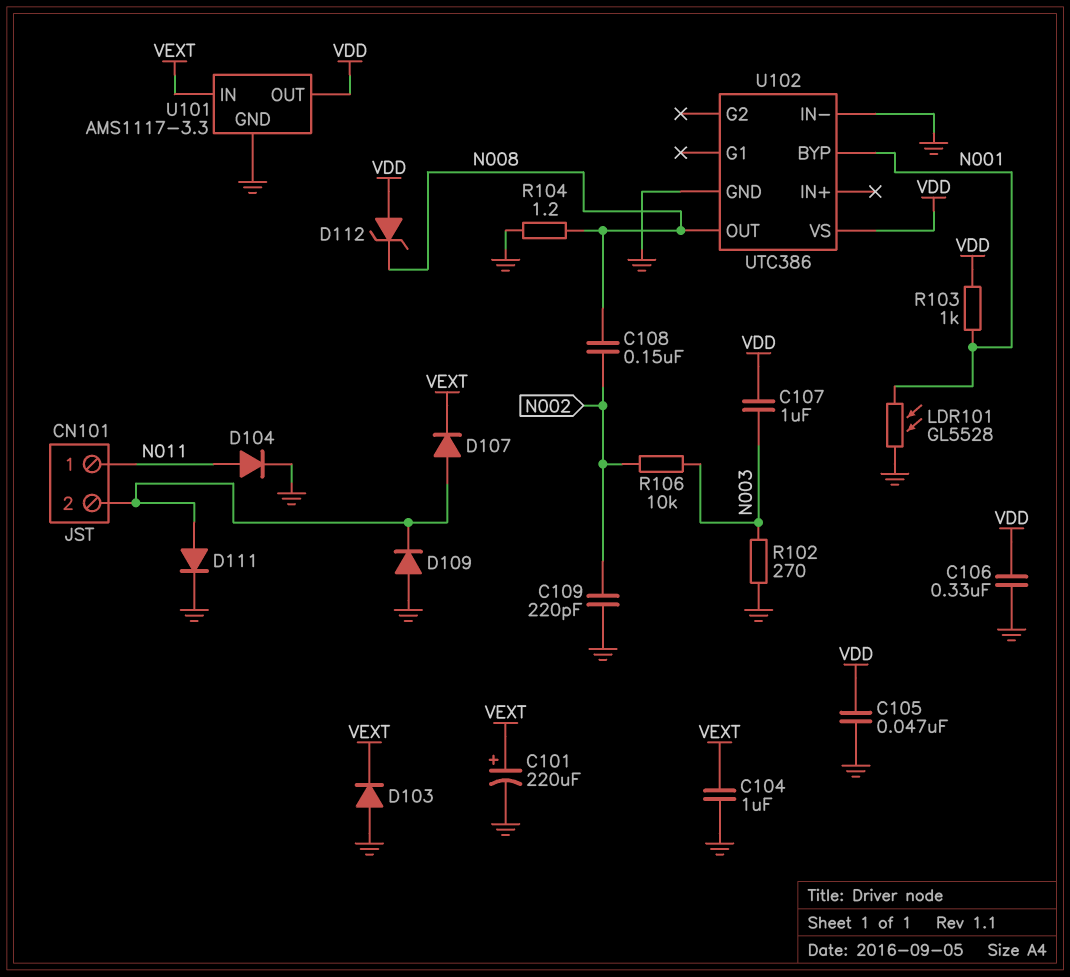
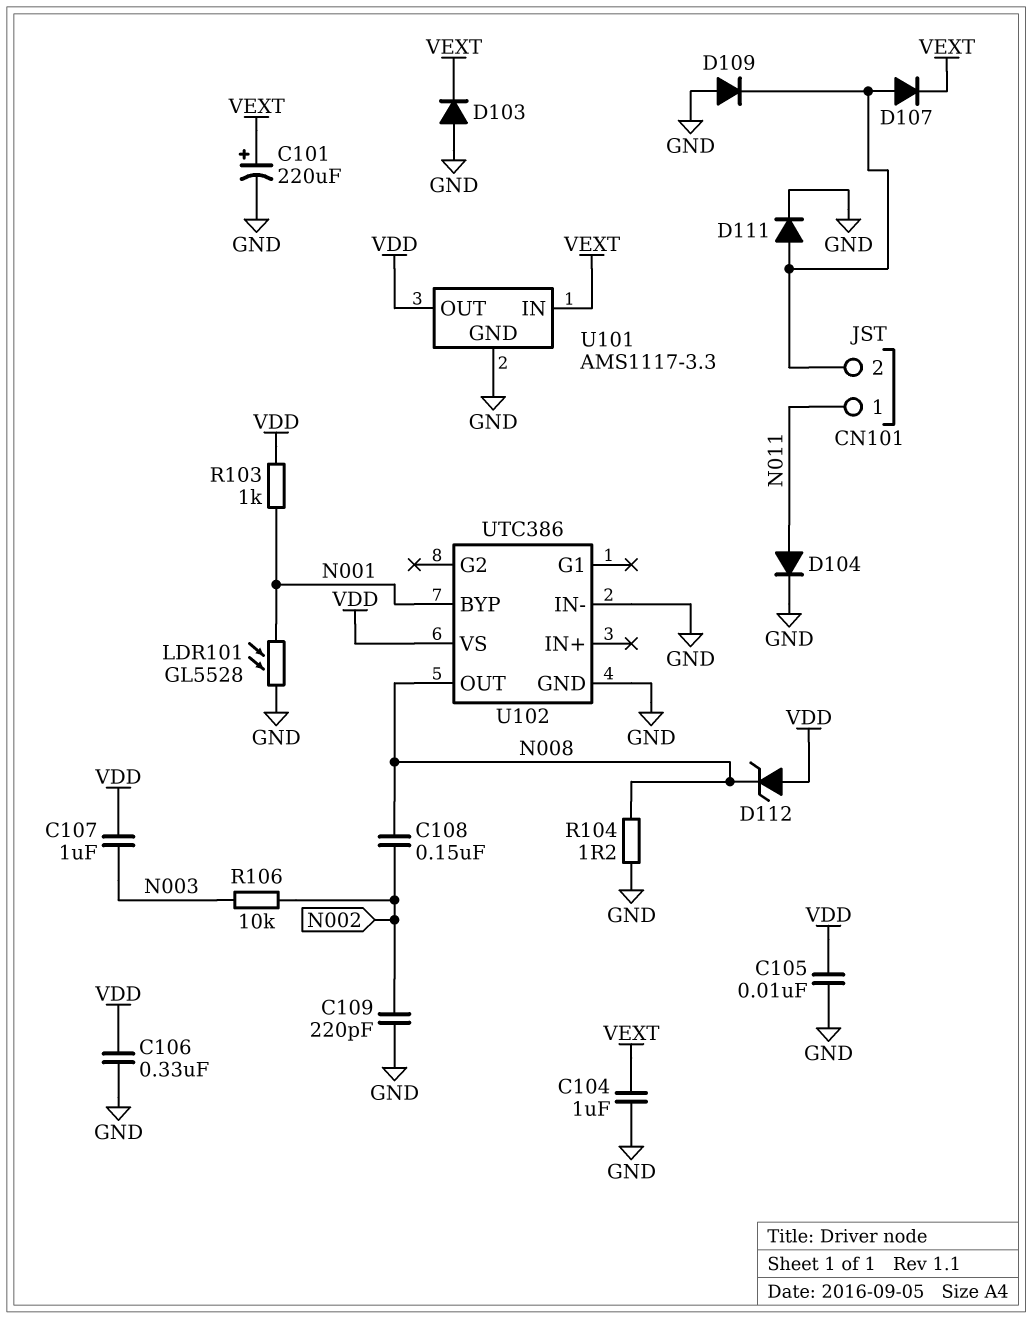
C105: 47nF (GND, VDD) -> 10nF (GND, VDD)
R102: 270 (GND, N003) -> none

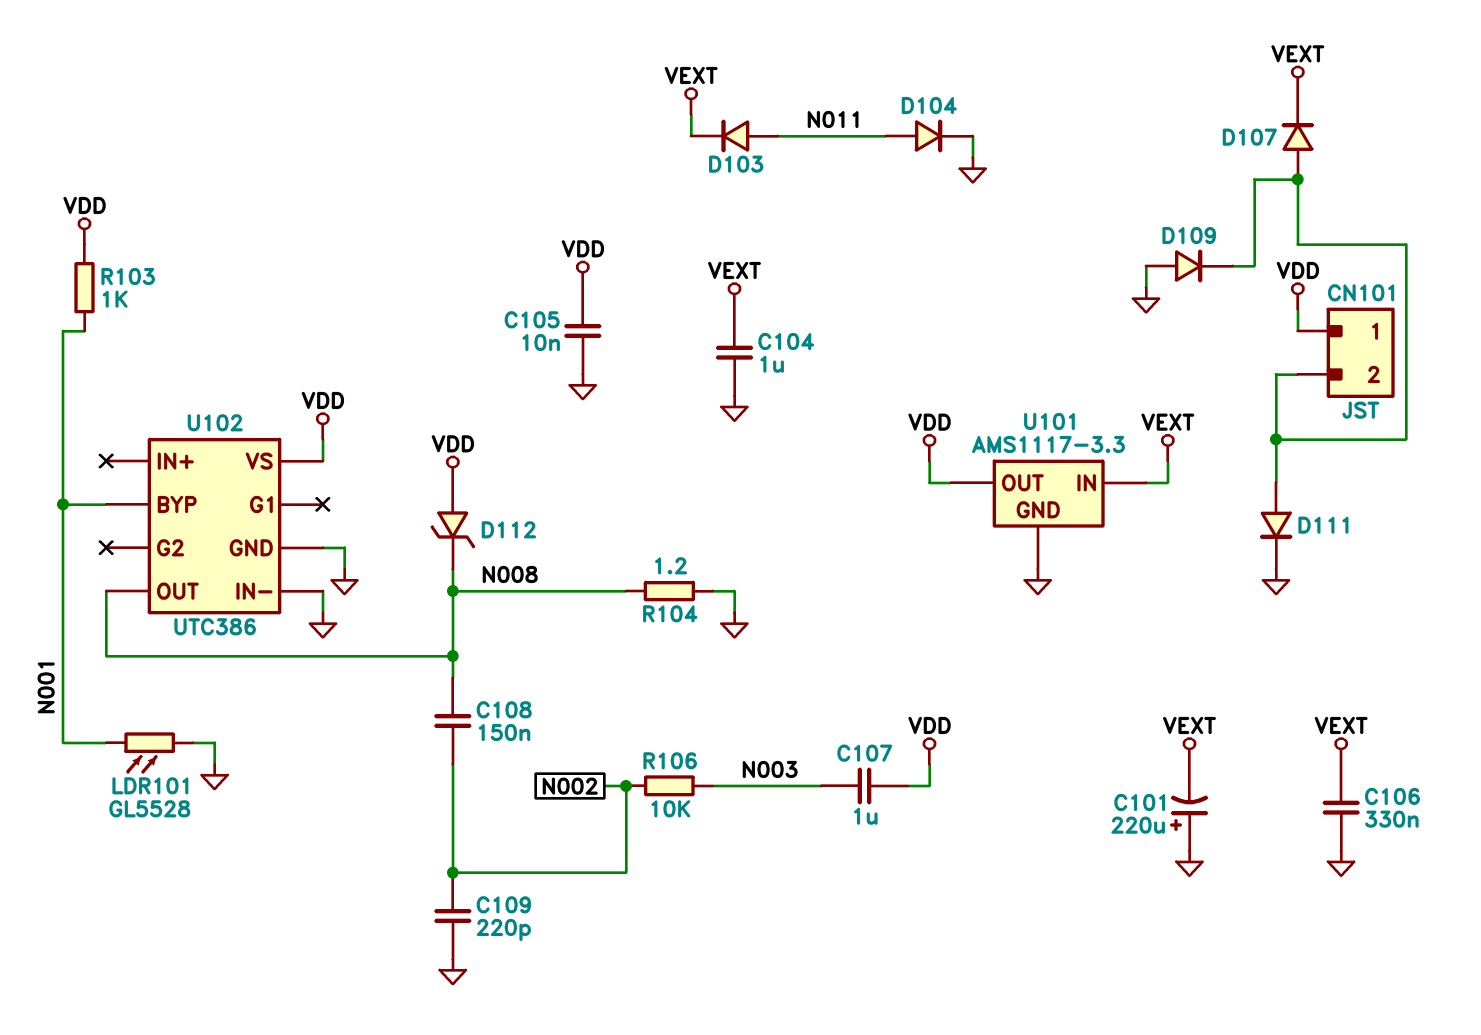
C101: 220uF (plus VEXT, minus GND) -> 220uF (plus GND, minus VEXT)
C106: 330nF (GND, VDD) -> 330nF (GND, VEXT)
CN101 pin 1: N011 -> VDD
D103: diode (A GND, K VEXT) -> diode (A N011, K VEXT)

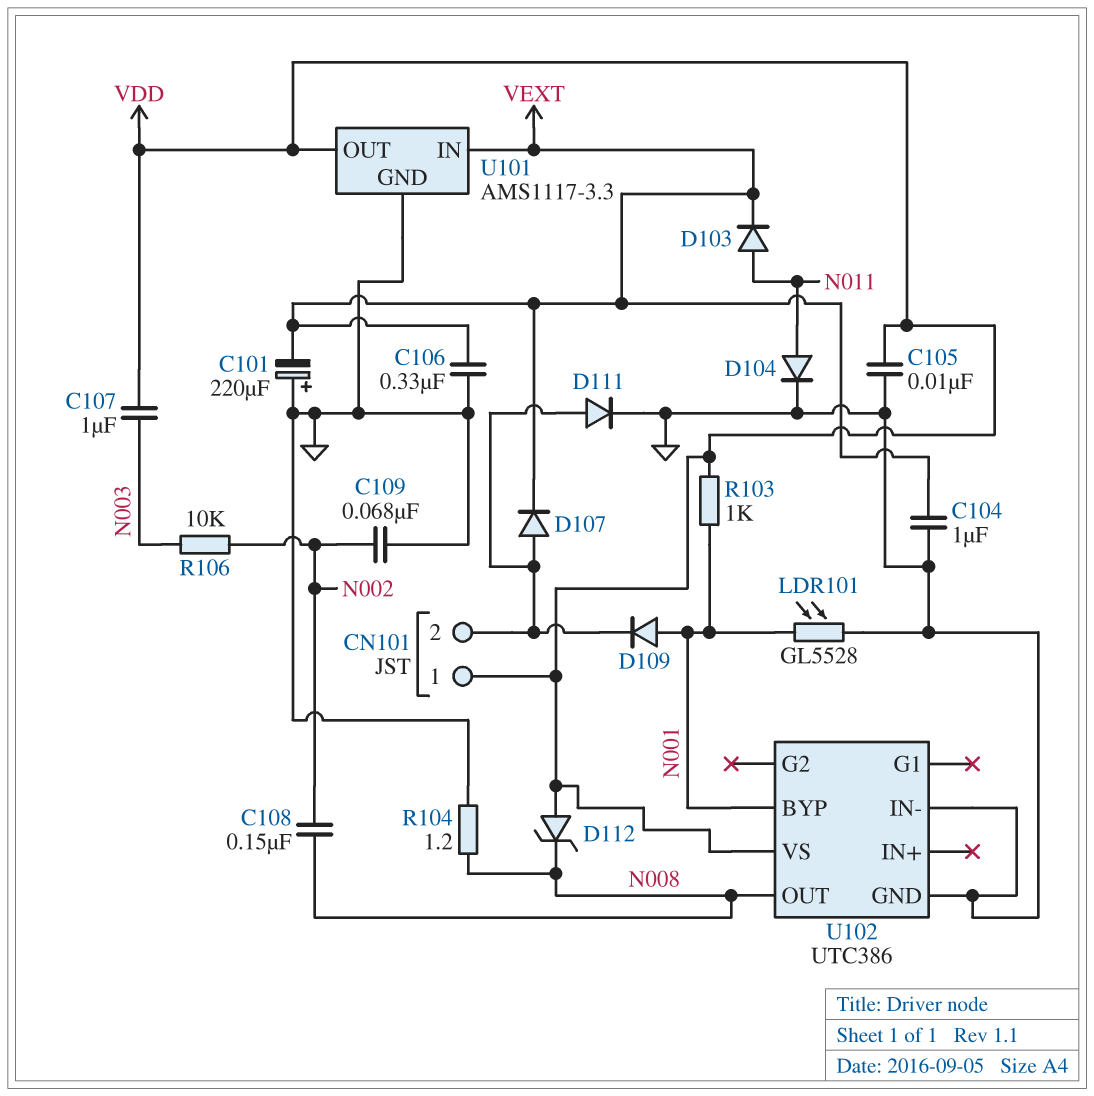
C109: 220pF (GND, N002) -> 68nF (GND, N002)
D109: diode (A GND, K CN101/2) -> diode (A N001, K CN101/2)

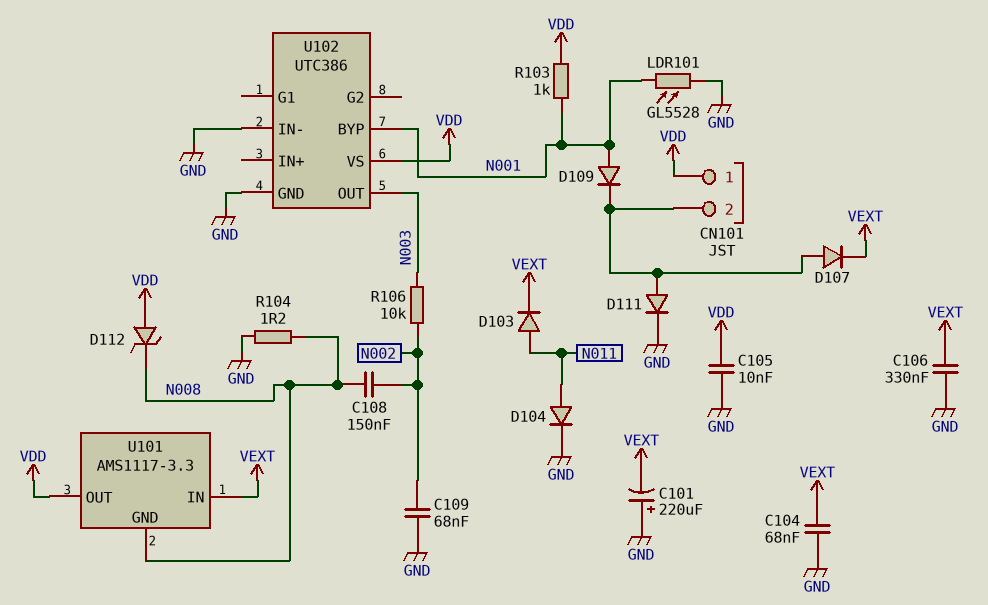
C104: 1uF (GND, VEXT) -> 68nF (GND, VEXT)
C107: 1uF (N003, VDD) -> none
U101 pin GND: GND -> N008
U102 pin OUT: N008 -> N003

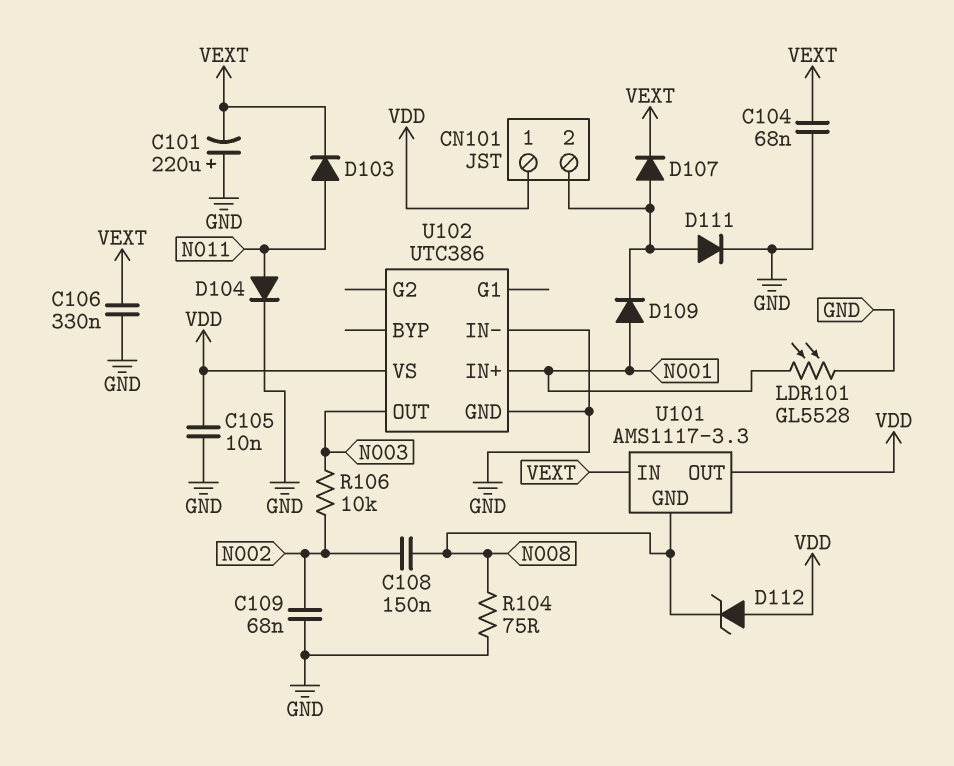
R103: 1k (N001, VDD) -> none
R104: 1.2 (GND, N008) -> 75 (GND, N008)
U102 pin BYP: N001 -> none
U102 pin IN+: none -> N001

